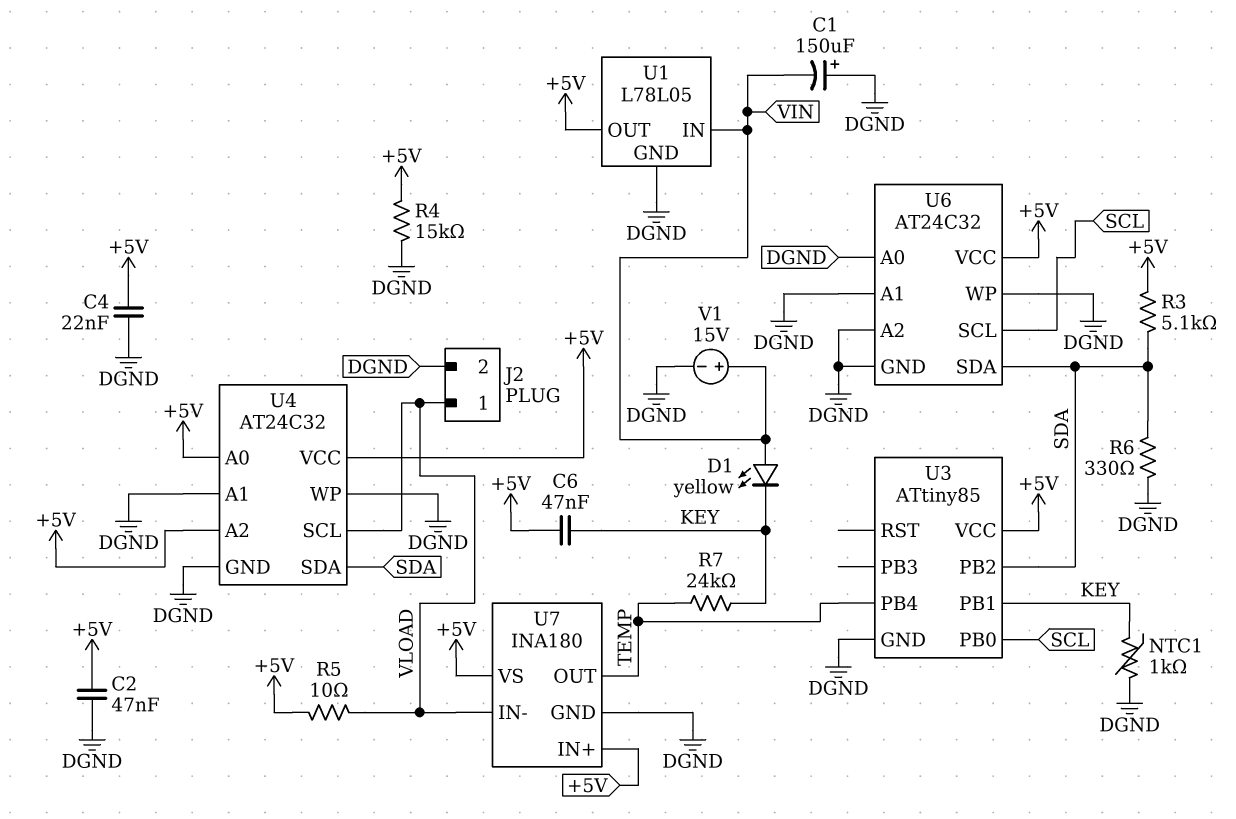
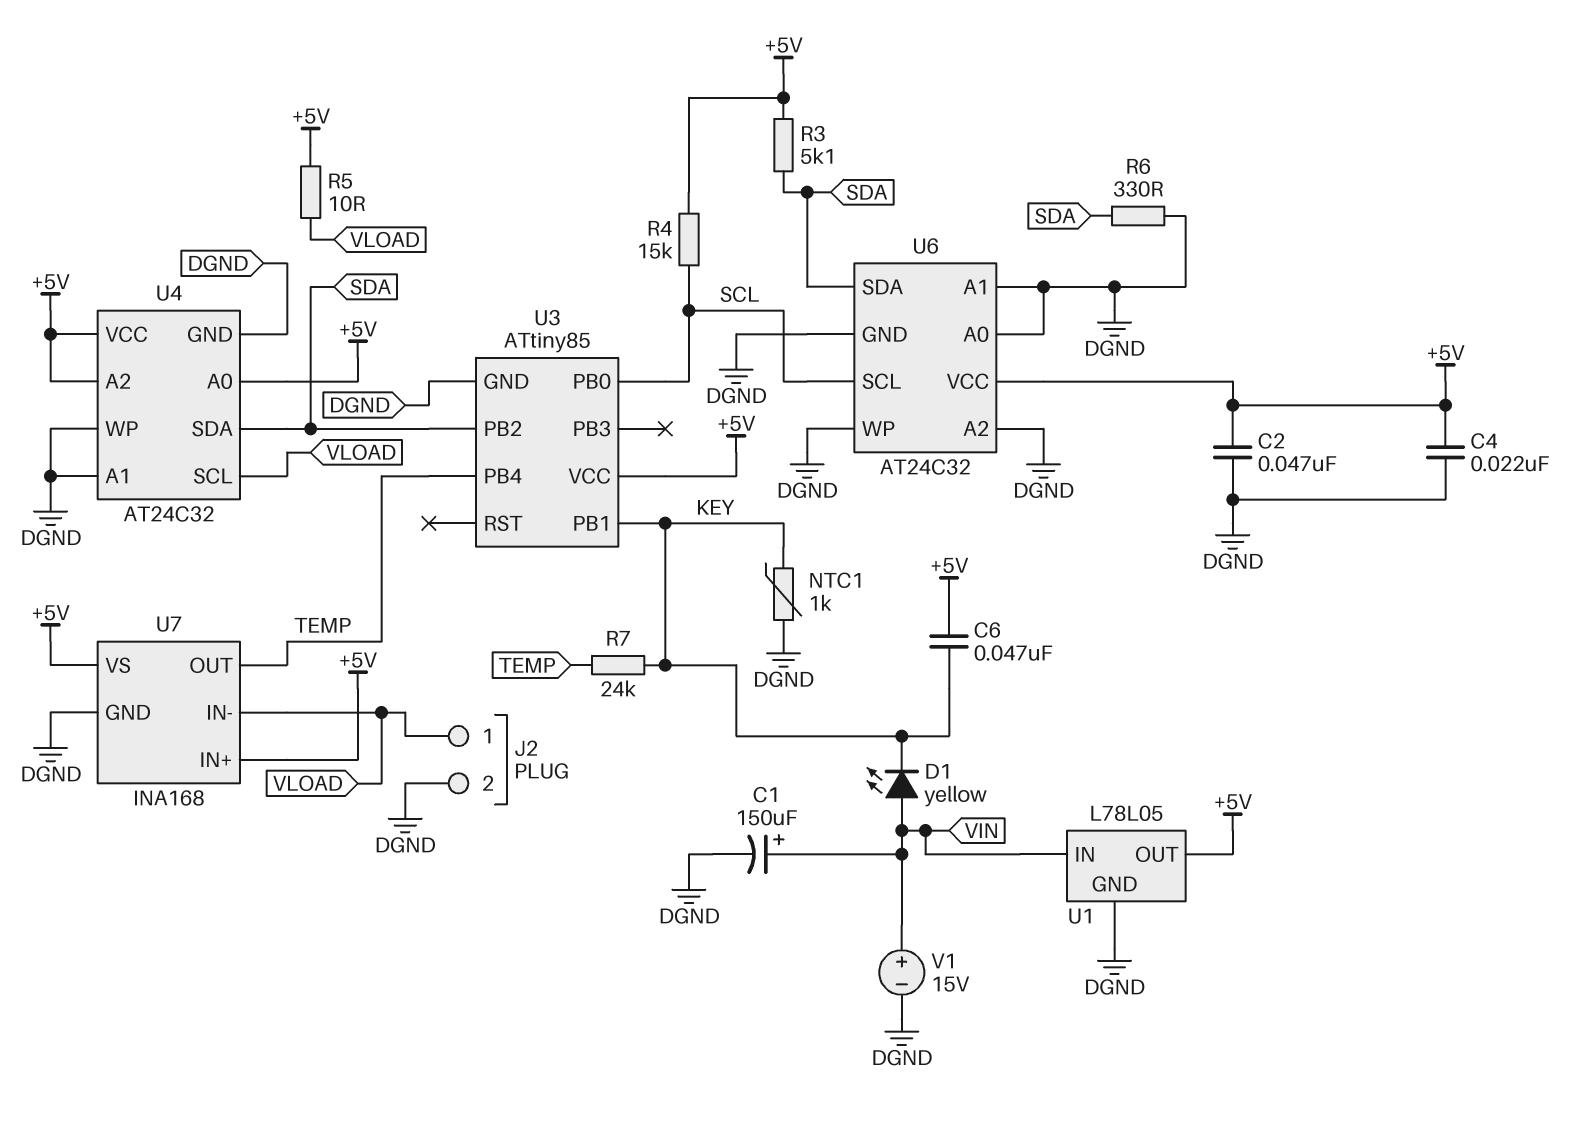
C1: 150uF (plus DGND, minus VIN) -> 150uF (plus VIN, minus DGND)
R4: 15k (+5V, DGND) -> 15k (+5V, SCL)
U7: INA180 -> INA168

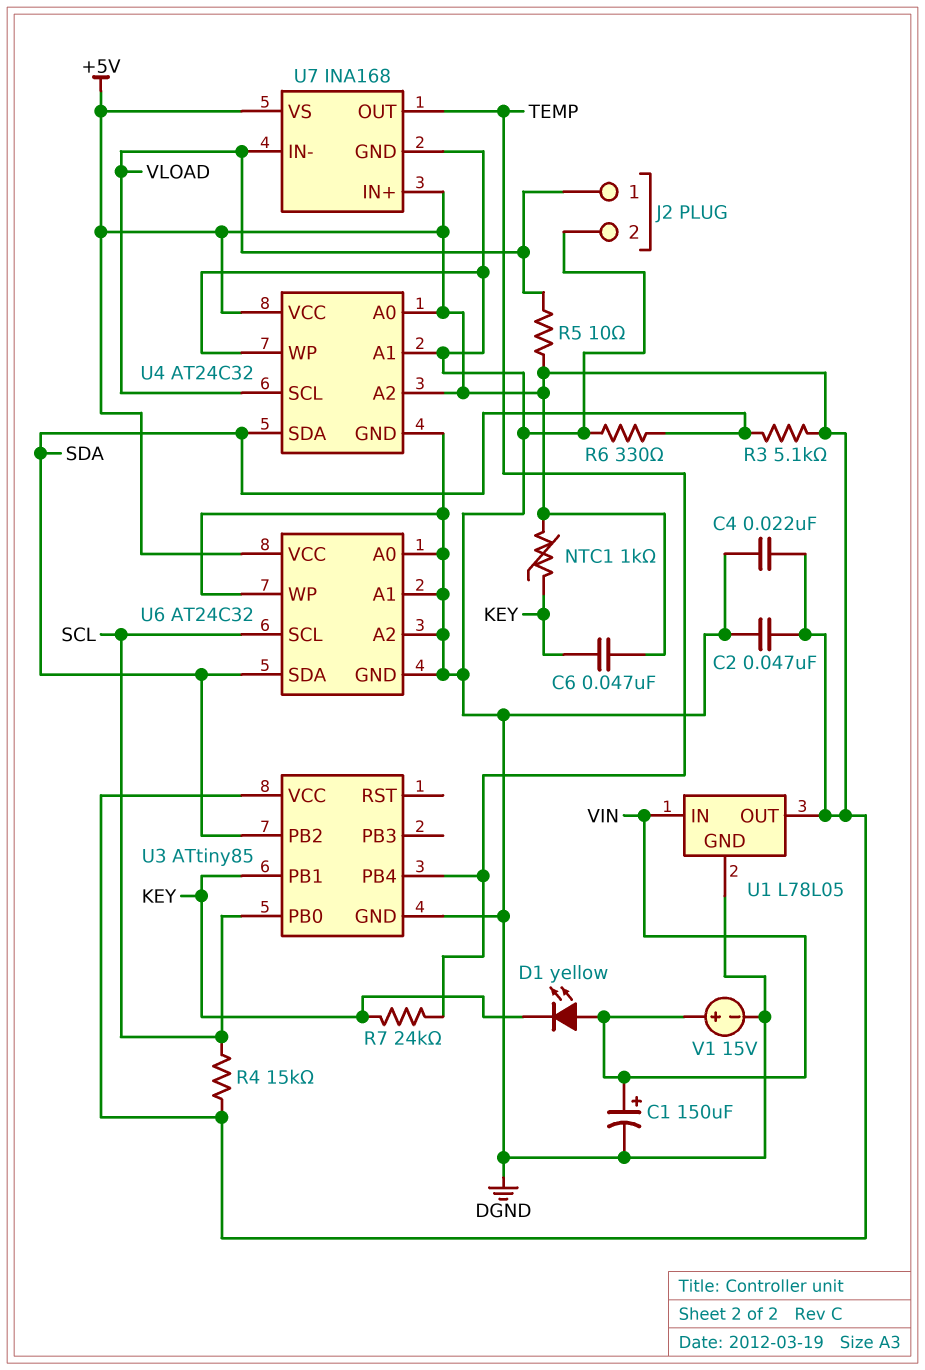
NTC1: 1k (DGND, KEY) -> 1k (+5V, KEY)

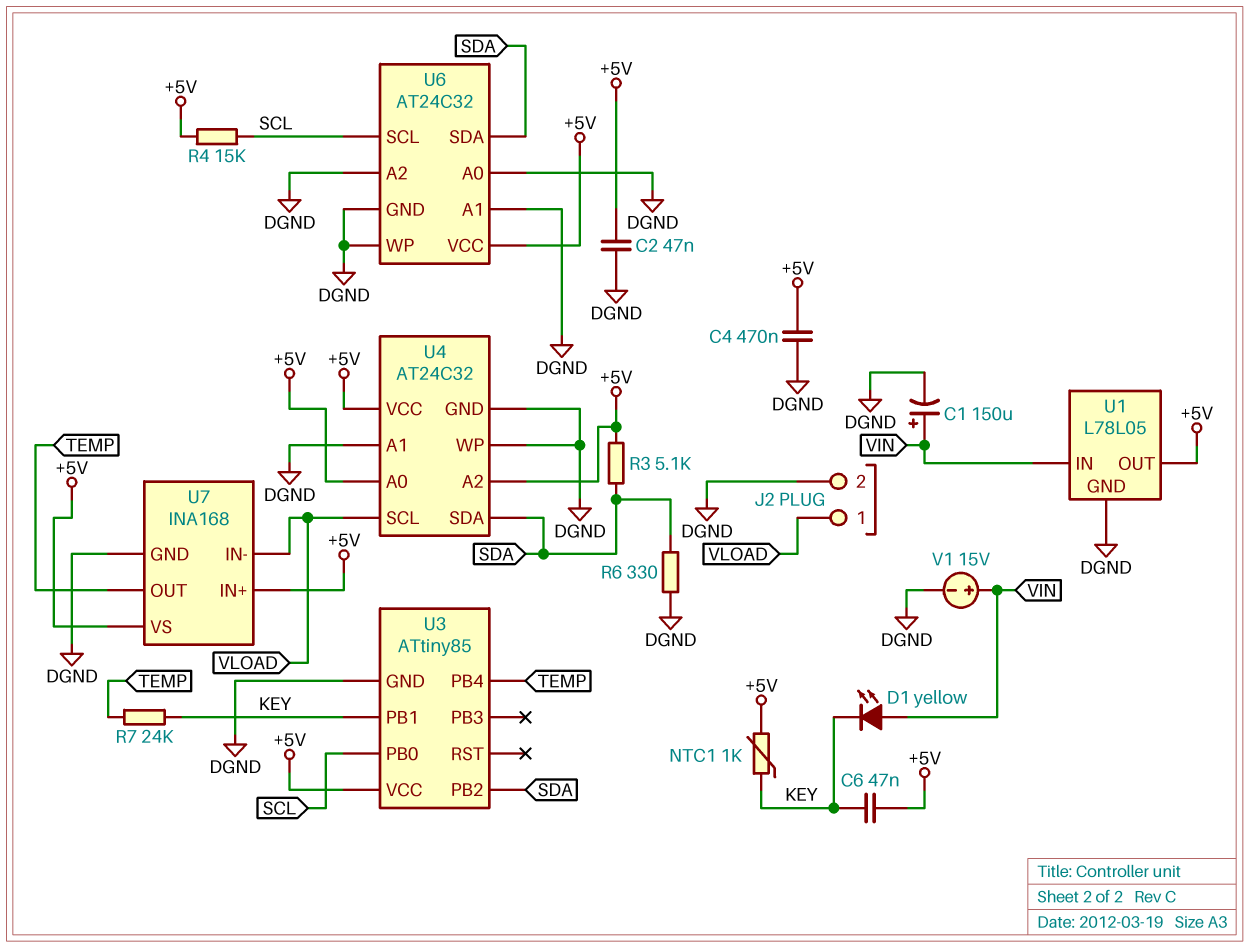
C4: 22nF (+5V, DGND) -> 470nF (+5V, DGND)
R5: 10 (+5V, VLOAD) -> none

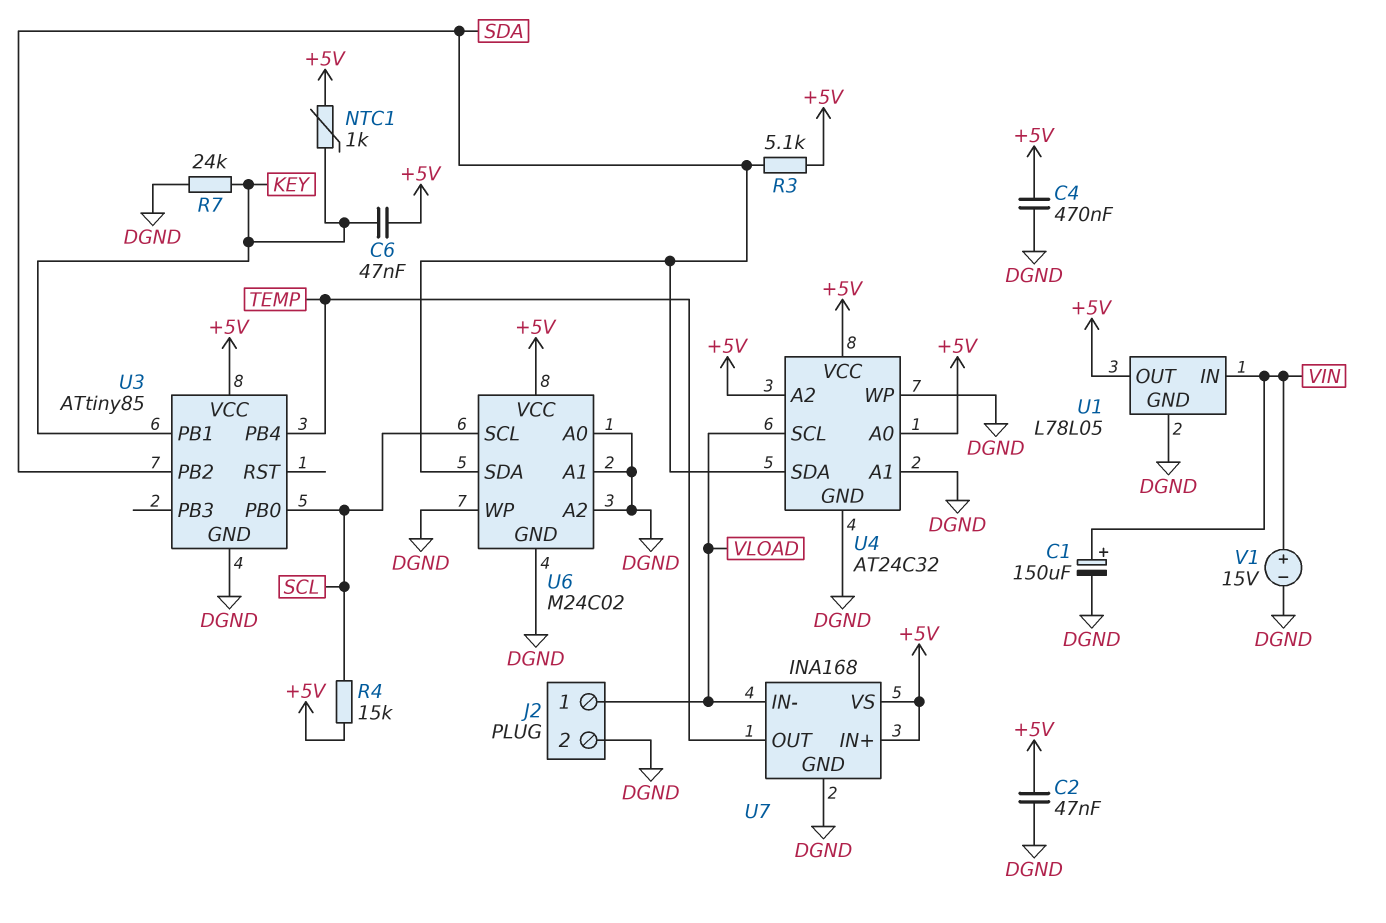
D1: LED yellow (A VIN, K KEY) -> none
R6: 330 (DGND, SDA) -> none
R7: 24k (KEY, TEMP) -> 24k (DGND, KEY)
U6: AT24C32 -> M24C02

